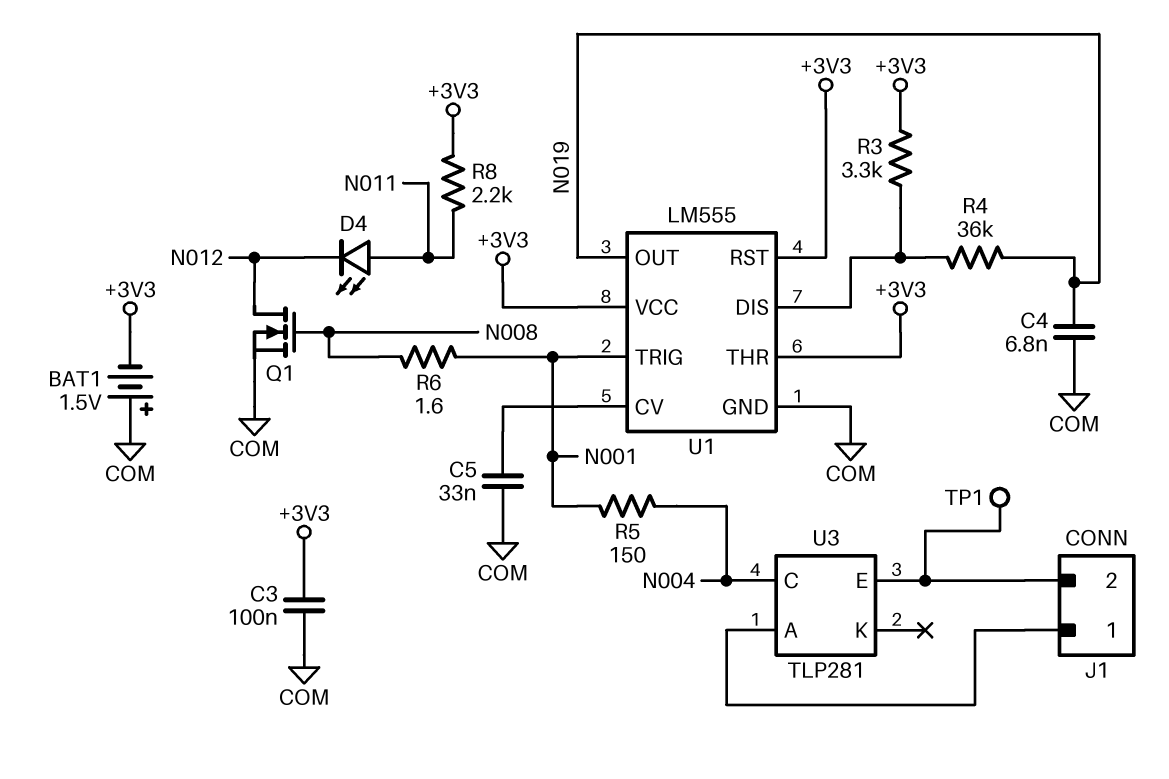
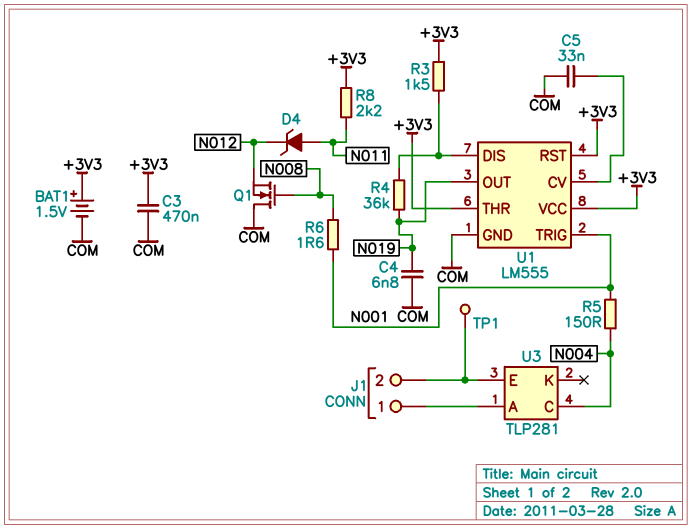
BAT1: 1.5V (plus COM, minus +3V3) -> 1.5V (plus +3V3, minus COM)
C3: 100nF (+3V3, COM) -> 470nF (+3V3, COM)
D4: LED (A N011, K N012) -> zener (A N011, K N012)
Q1: NMOS (G N008, D N012, S COM) -> NMOS (G N008, D COM, S N012)
R3: 3.3k (+3V3, U1/DIS) -> 1.5k (+3V3, U1/DIS)

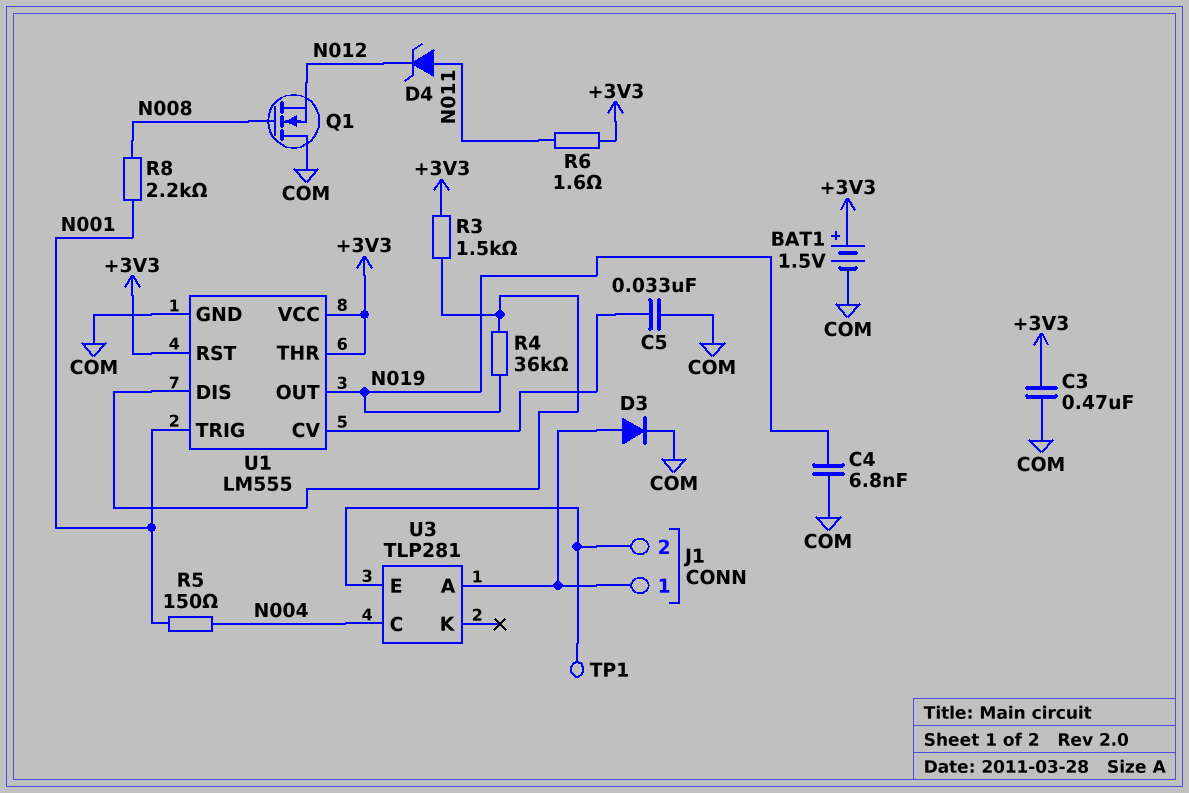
D3: none -> diode (A J1/1, K COM)
R6: 1.6 (N001, N008) -> 1.6 (+3V3, N011)
R8: 2.2k (+3V3, N011) -> 2.2k (N001, N008)

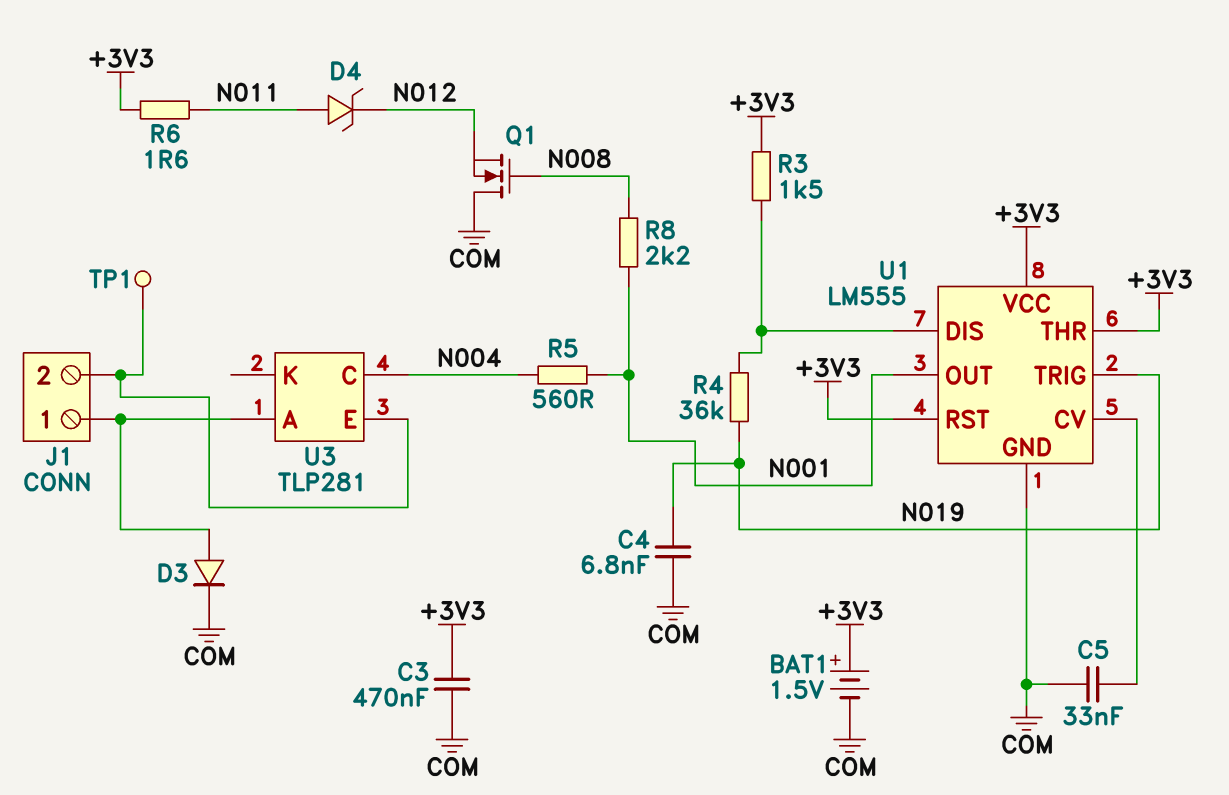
R5: 150 (N001, N004) -> 560 (N001, N004)
U1 pin OUT: N019 -> N001
U1 pin TRIG: N001 -> N019

